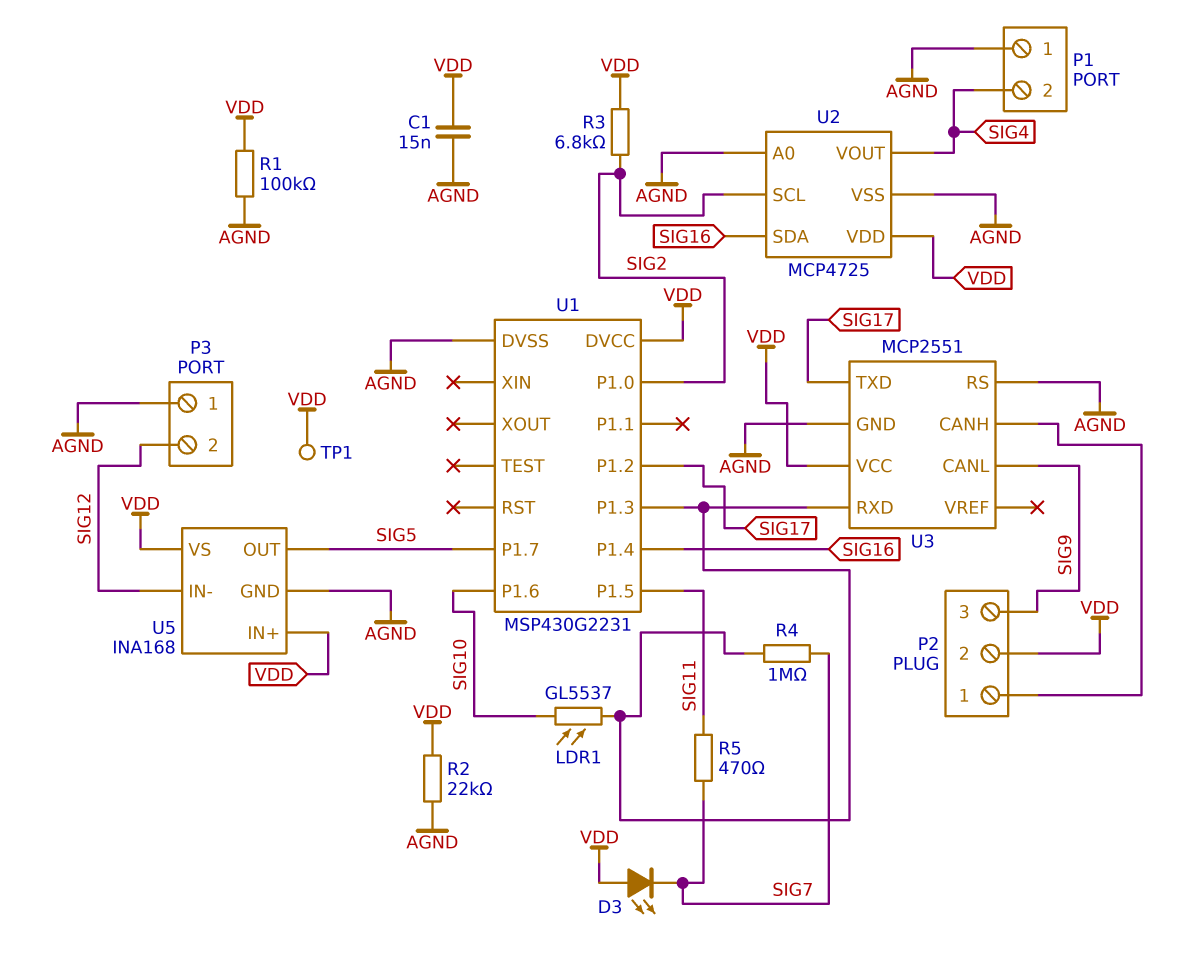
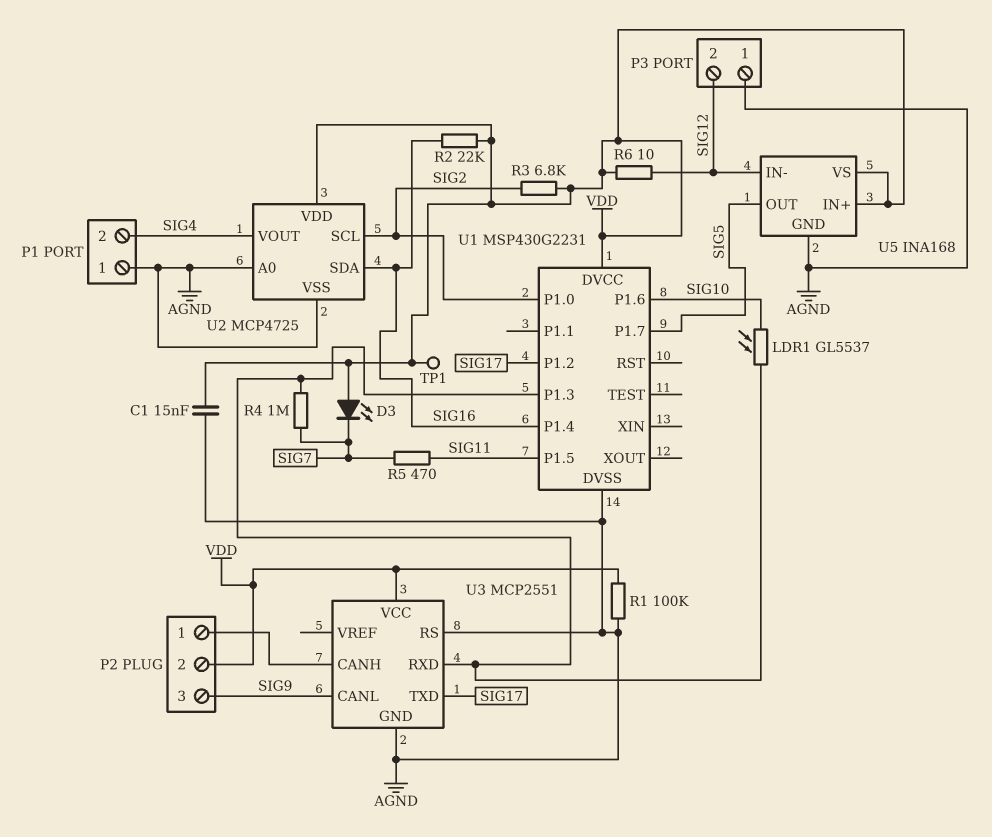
R2: 22k (AGND, VDD) -> 22k (SIG16, VDD)
R6: none -> 10 (SIG12, VDD)

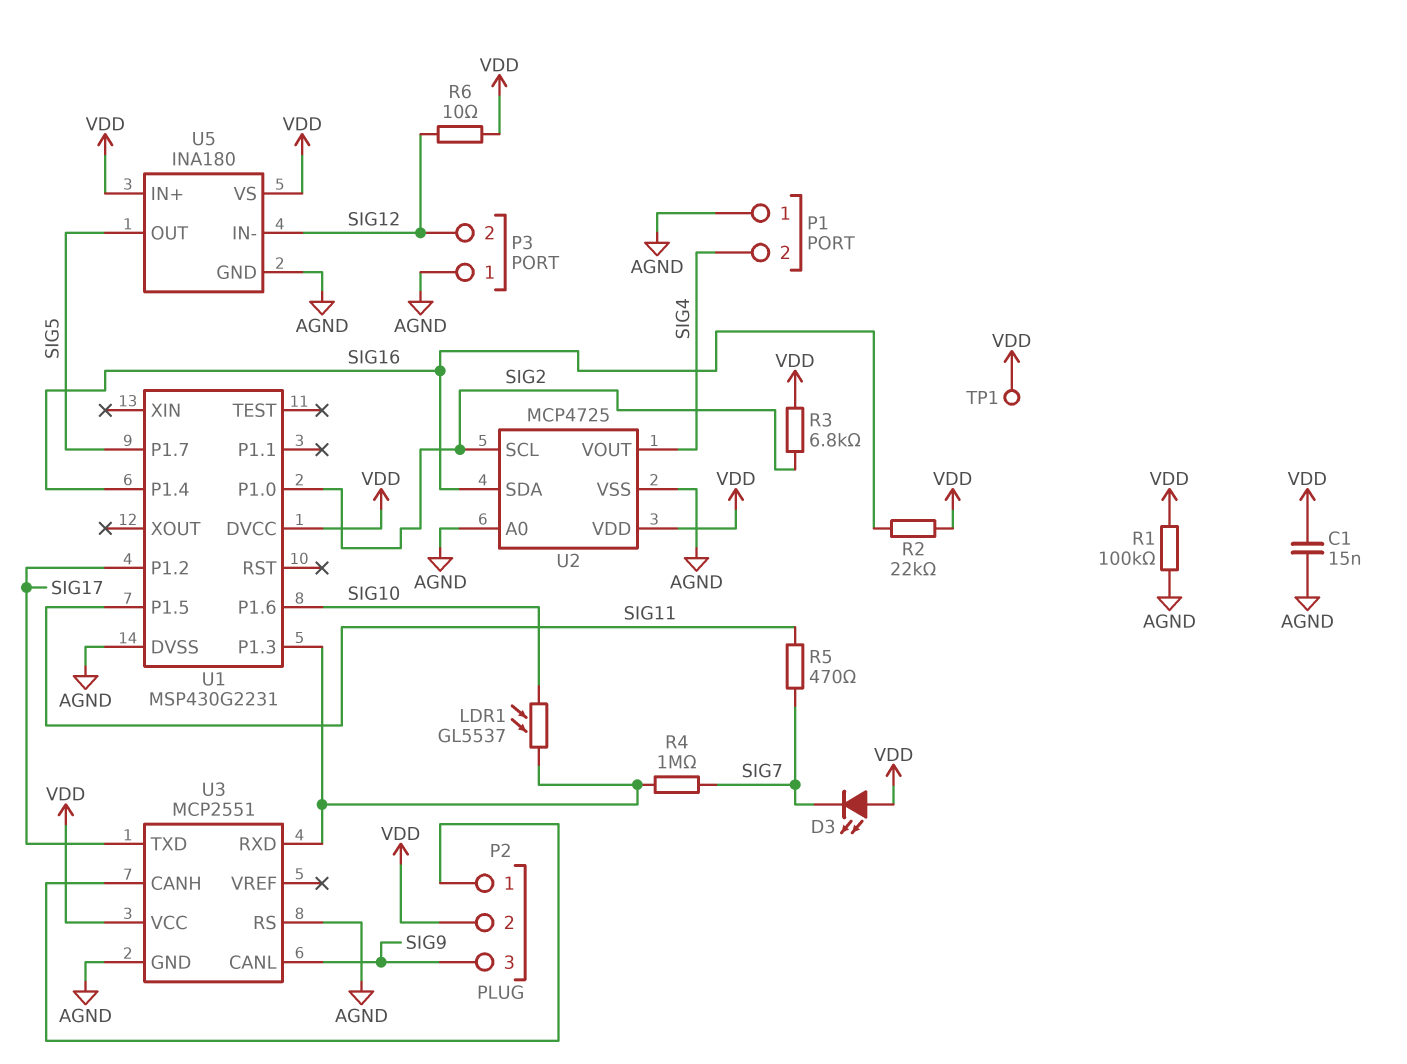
U5: INA168 -> INA180

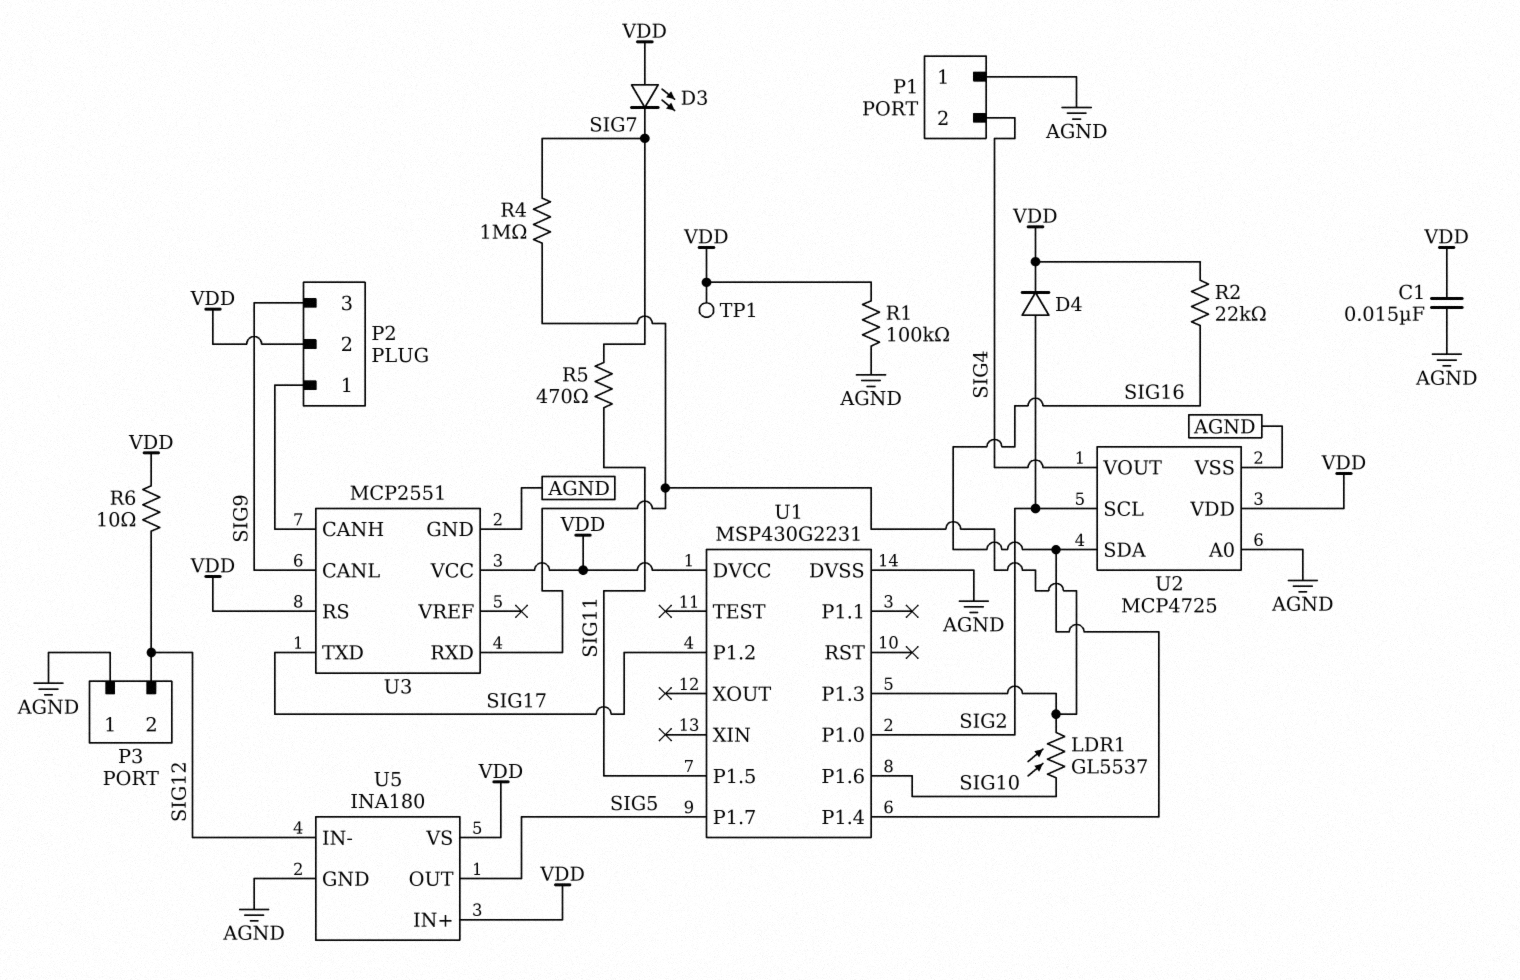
D4: none -> diode (A SIG2, K VDD)
R3: 6.8k (SIG2, VDD) -> none
U3 pin RS: AGND -> VDD

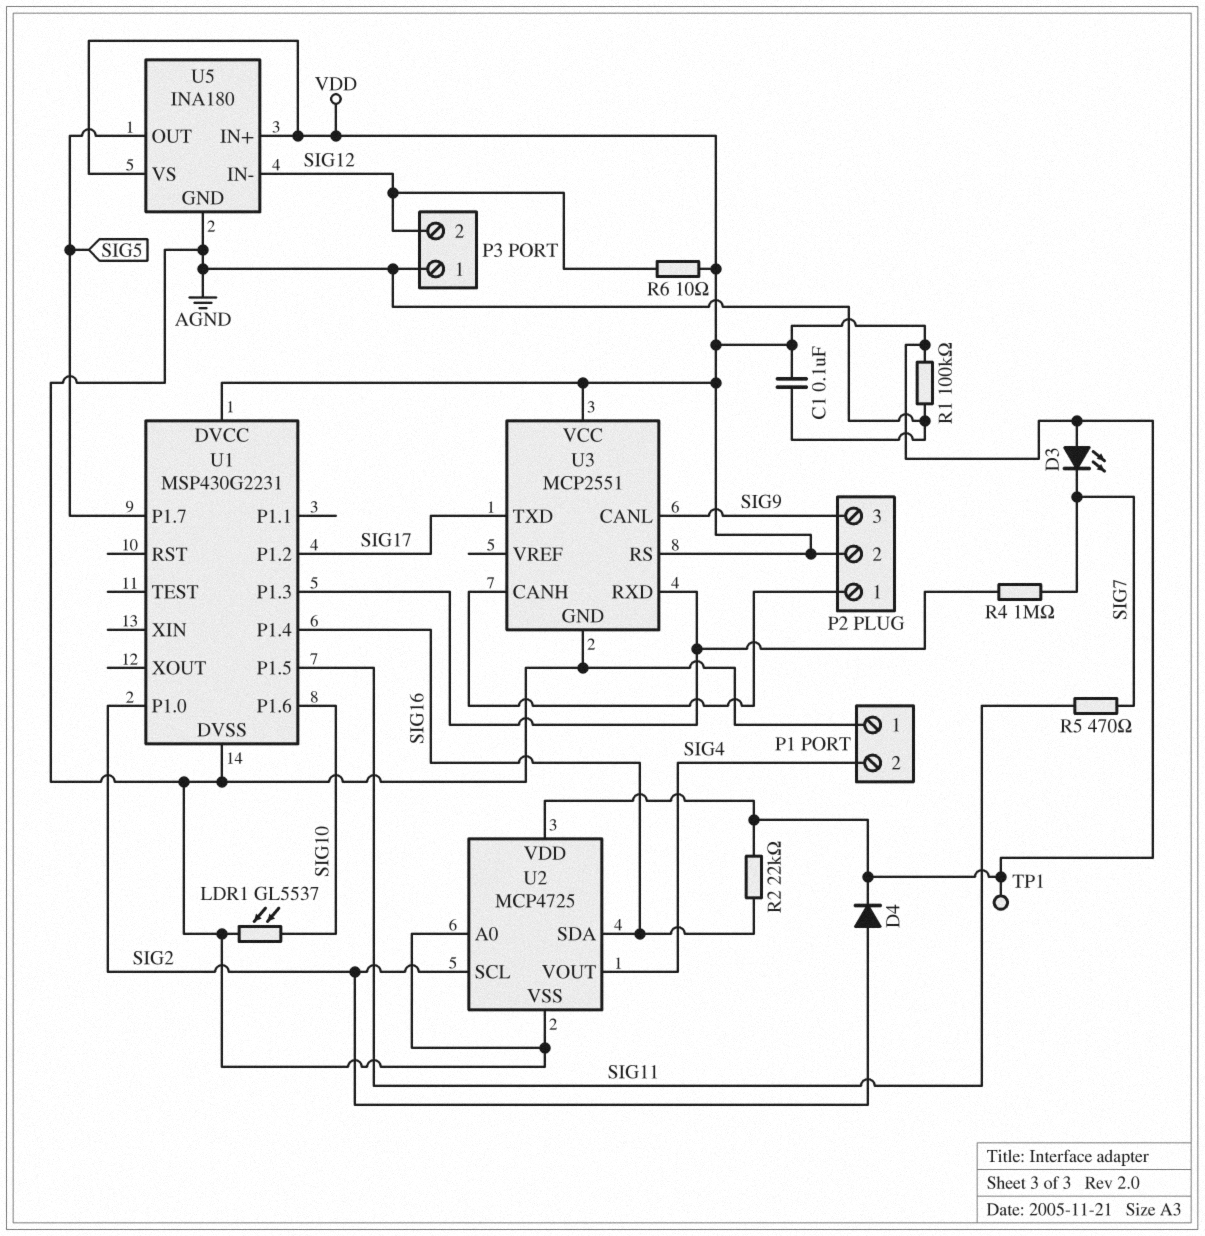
C1: 15nF (AGND, VDD) -> 100nF (AGND, VDD)
LDR1: GL5537 (SIG10, U1/P1.3) -> GL5537 (AGND, SIG10)

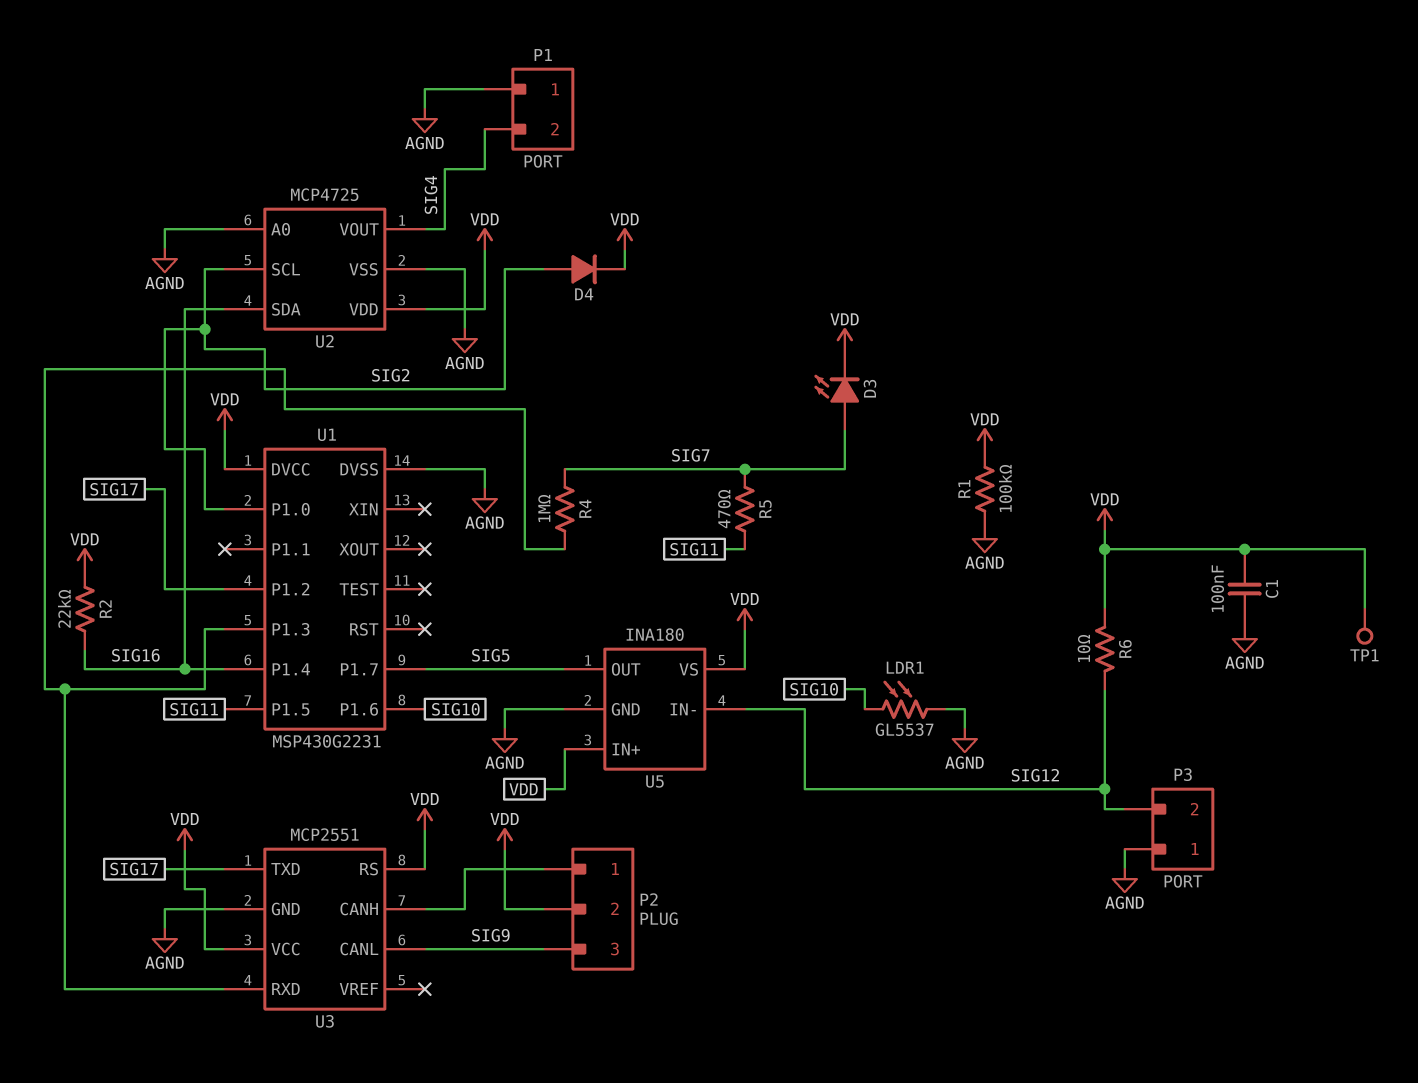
D3: LED (A VDD, K SIG7) -> LED (A SIG7, K VDD)

